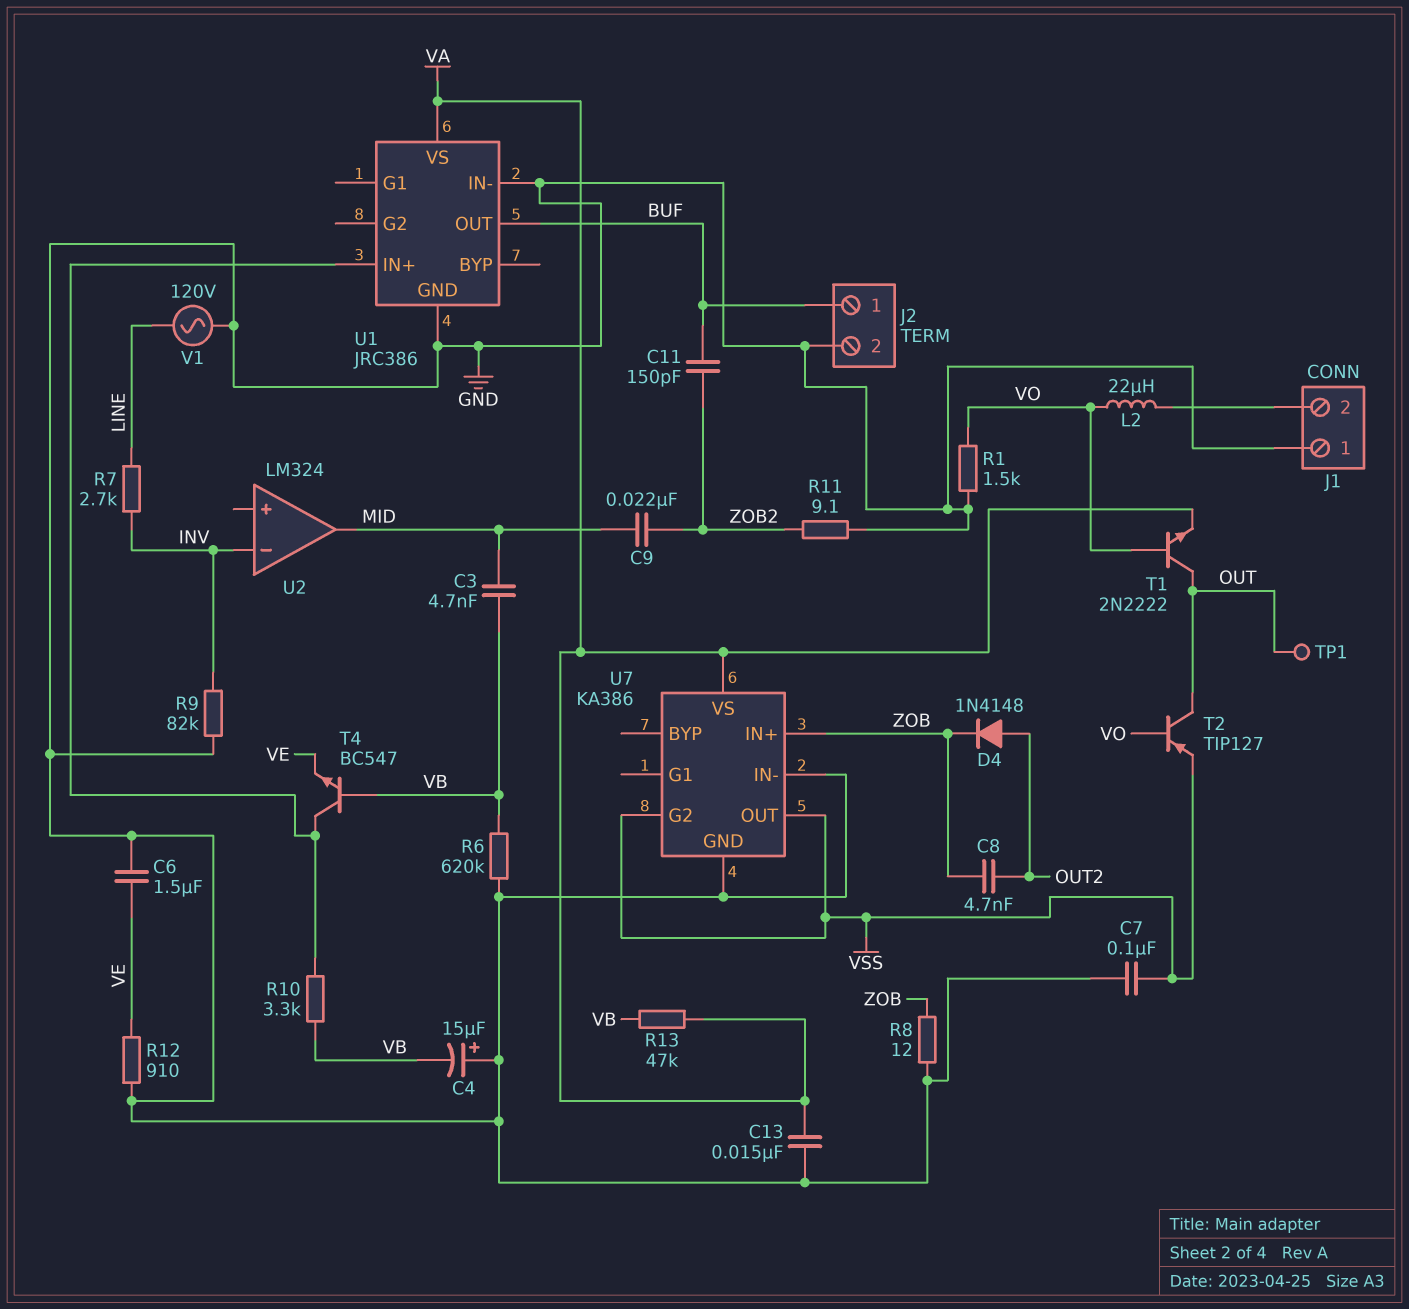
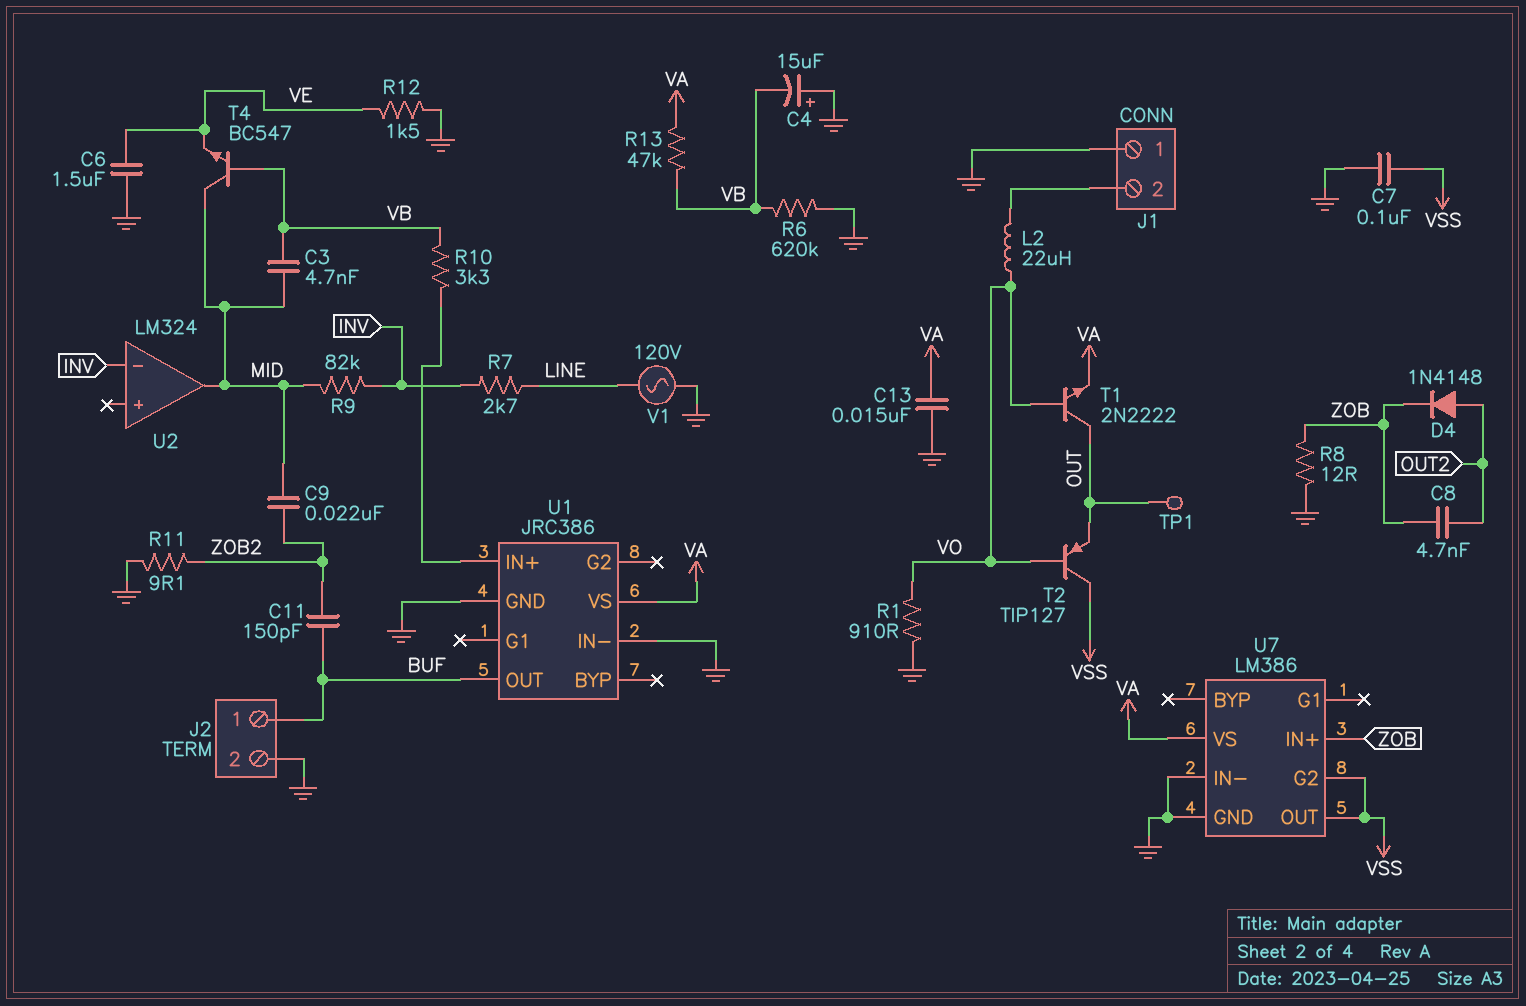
R1: 1.5k (GND, VO) -> 910 (GND, VO)
R9: 82k (GND, INV) -> 82k (INV, MID)
R12: 910 (GND, VE) -> 1.5k (GND, VE)
T2: PNP TIP127 (B VO, C OUT, E VSS) -> PNP TIP127 (B VO, C VSS, E OUT)
T4: NPN BC547 (B VB, C U1/IN+, E VE) -> NPN BC547 (B VB, C MID, E VE)
U7: KA386 -> LM386

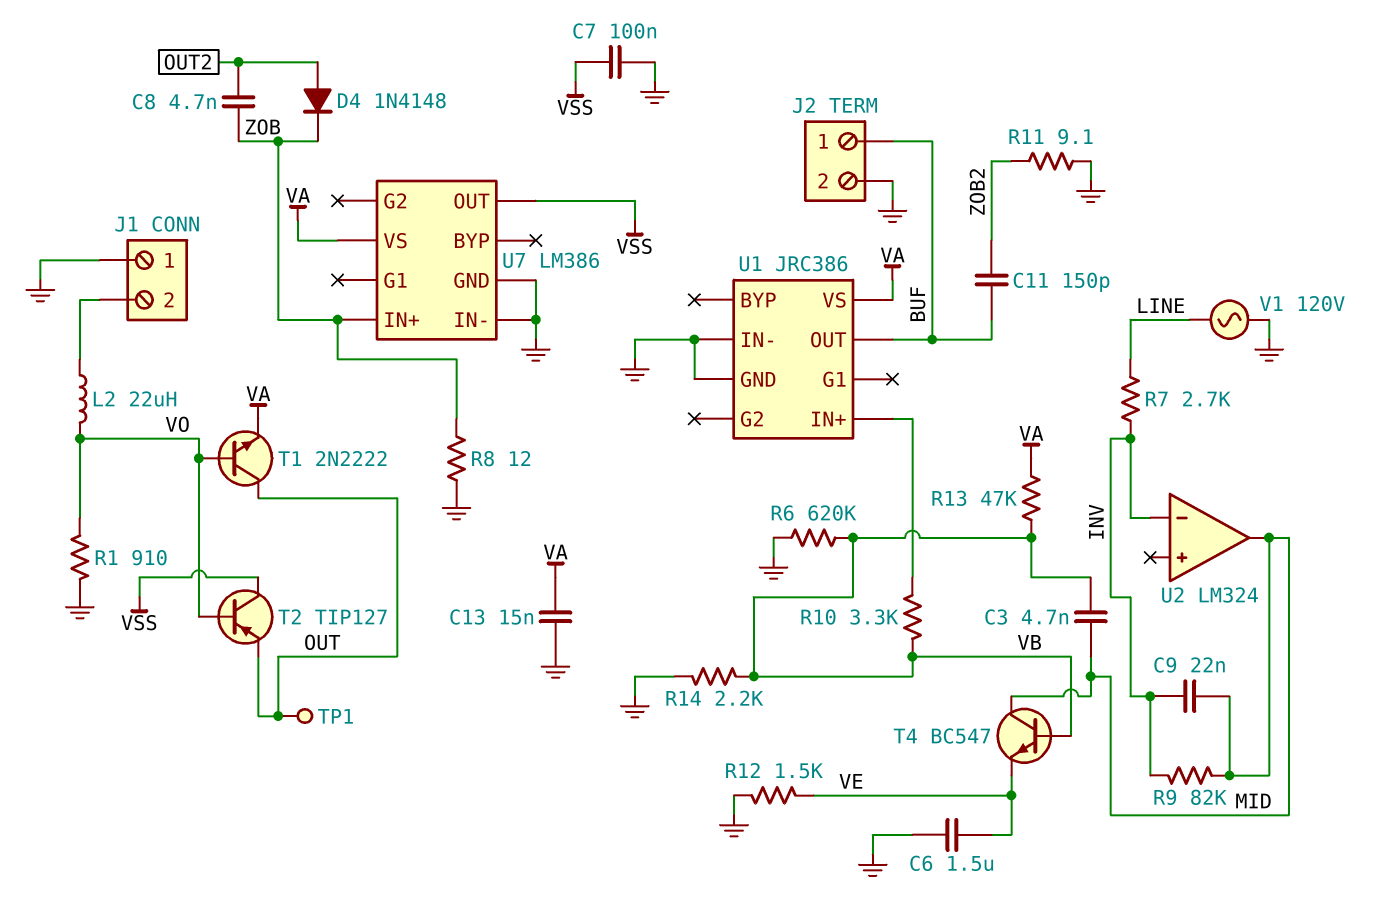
C4: 15uF (plus GND, minus VB) -> none
C9: 22nF (MID, ZOB2) -> 22nF (INV, MID)
R14: none -> 2.2k (GND, VB)
U7 pin G2: VSS -> none

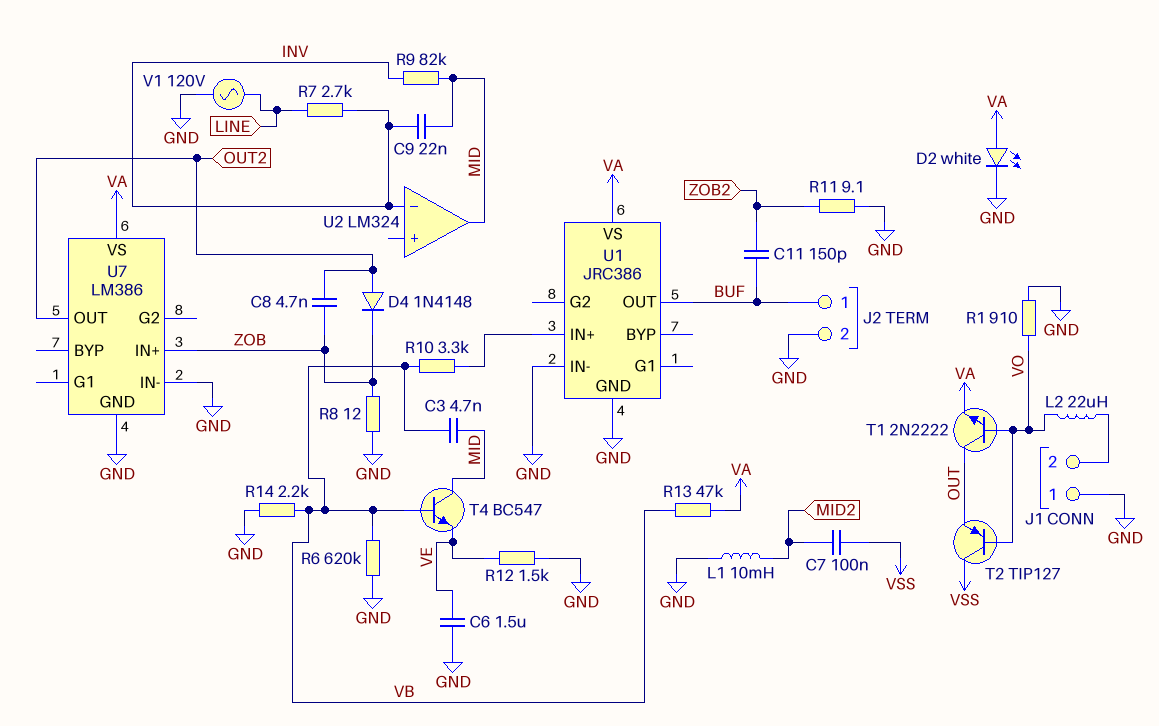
C7: 100nF (GND, VSS) -> 100nF (MID2, VSS)
C13: 15nF (GND, VA) -> none
D2: none -> LED white (A VA, K GND)
L1: none -> 10mH (GND, MID2)
TP1: test point (OUT) -> none
U7 pin OUT: VSS -> OUT2

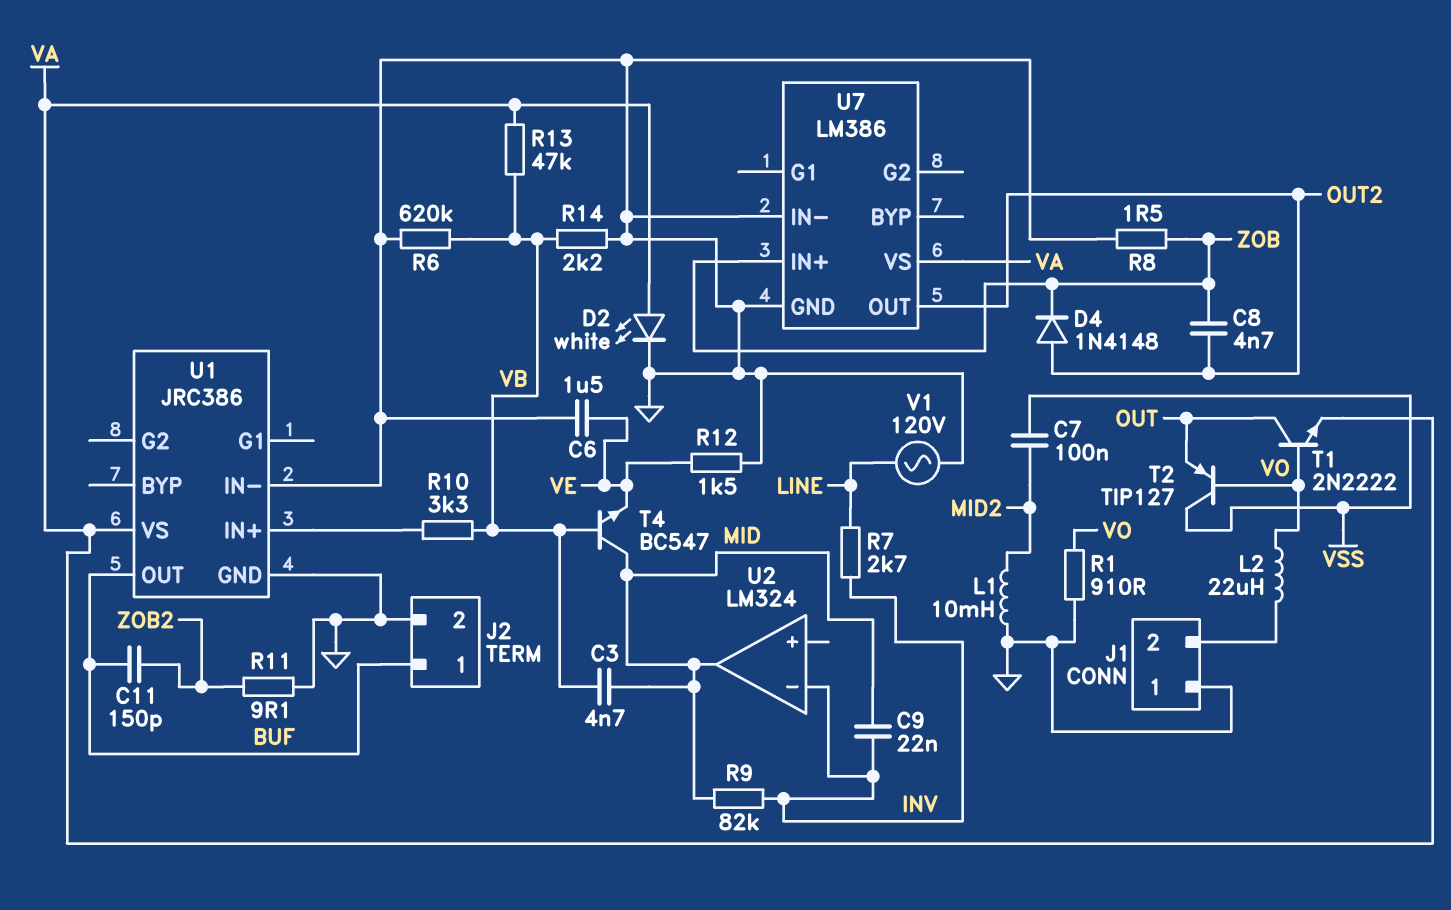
R8: 12 (GND, ZOB) -> 1.5 (GND, ZOB)

